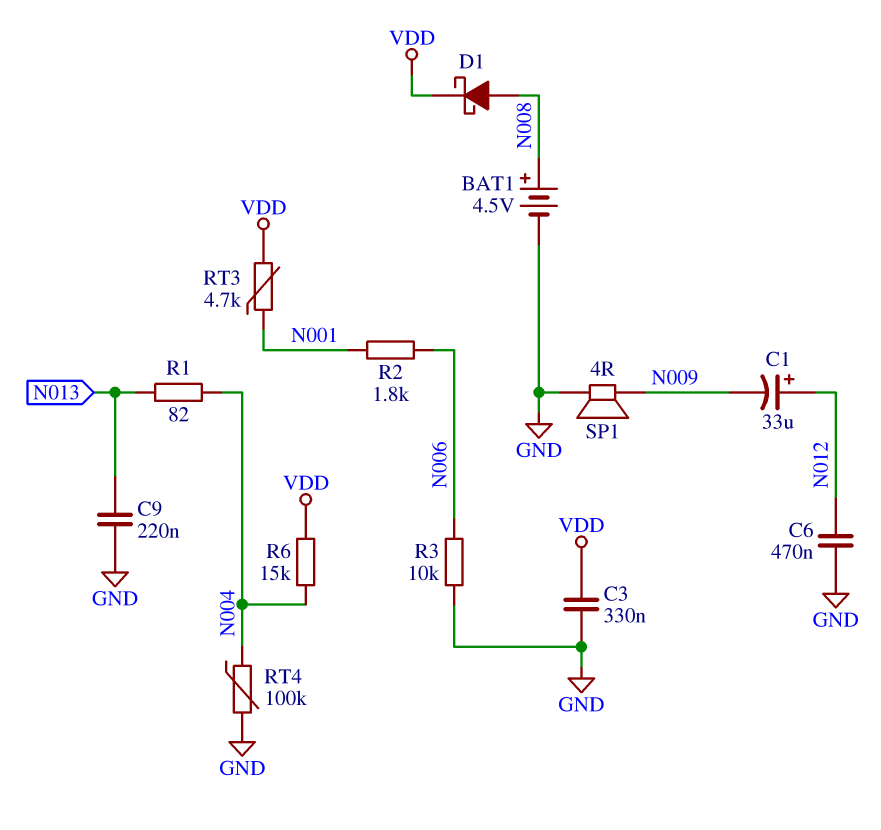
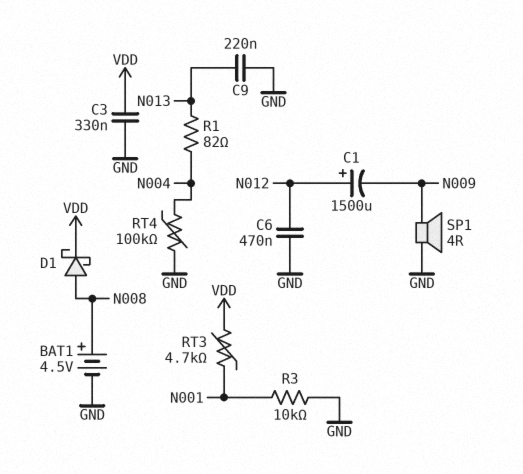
C1: 33uF (plus N012, minus N009) -> 1500uF (plus N012, minus N009)
R2: 1.8k (N001, N006) -> none
R3: 10k (GND, N006) -> 10k (GND, N001)
R6: 15k (N004, VDD) -> none

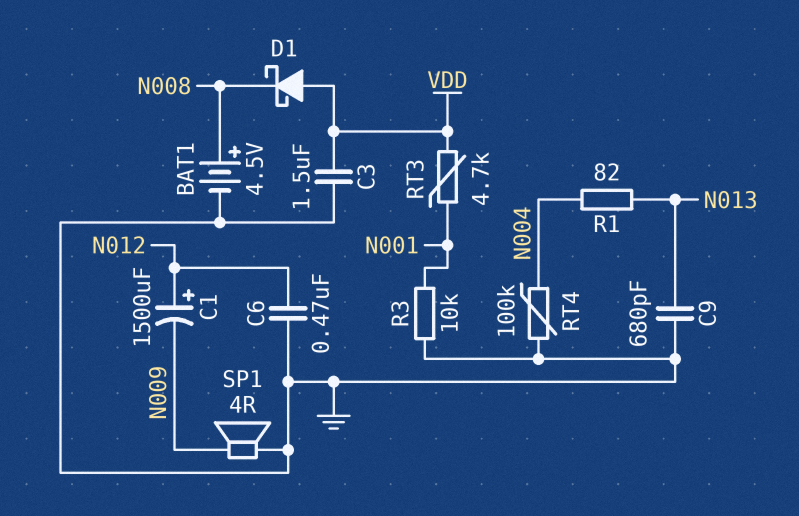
C3: 330nF (GND, VDD) -> 1.5uF (GND, VDD)
C9: 220nF (GND, N013) -> 680pF (GND, N013)
D1: schottky (A N008, K VDD) -> schottky (A VDD, K N008)

